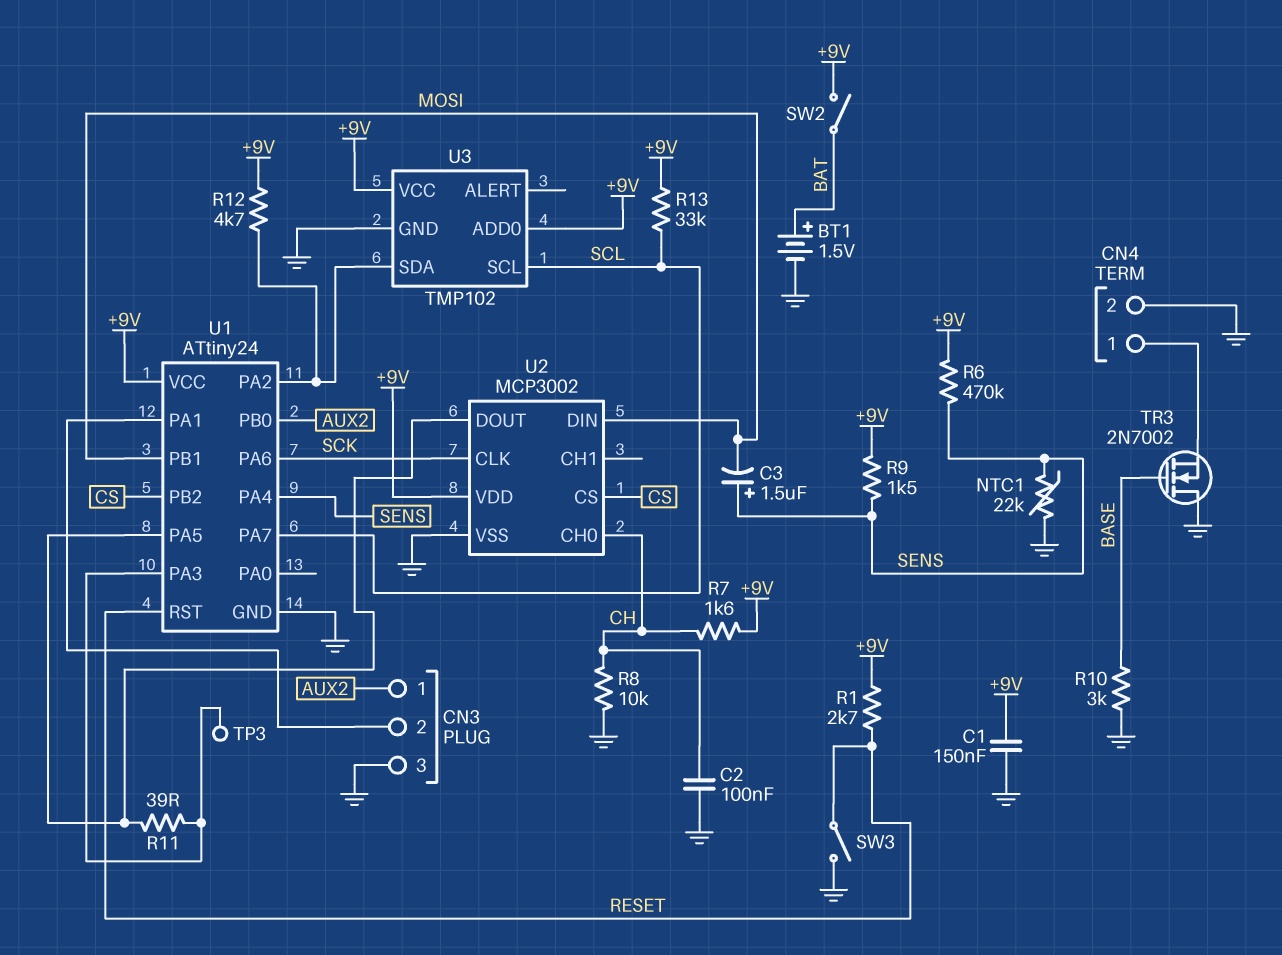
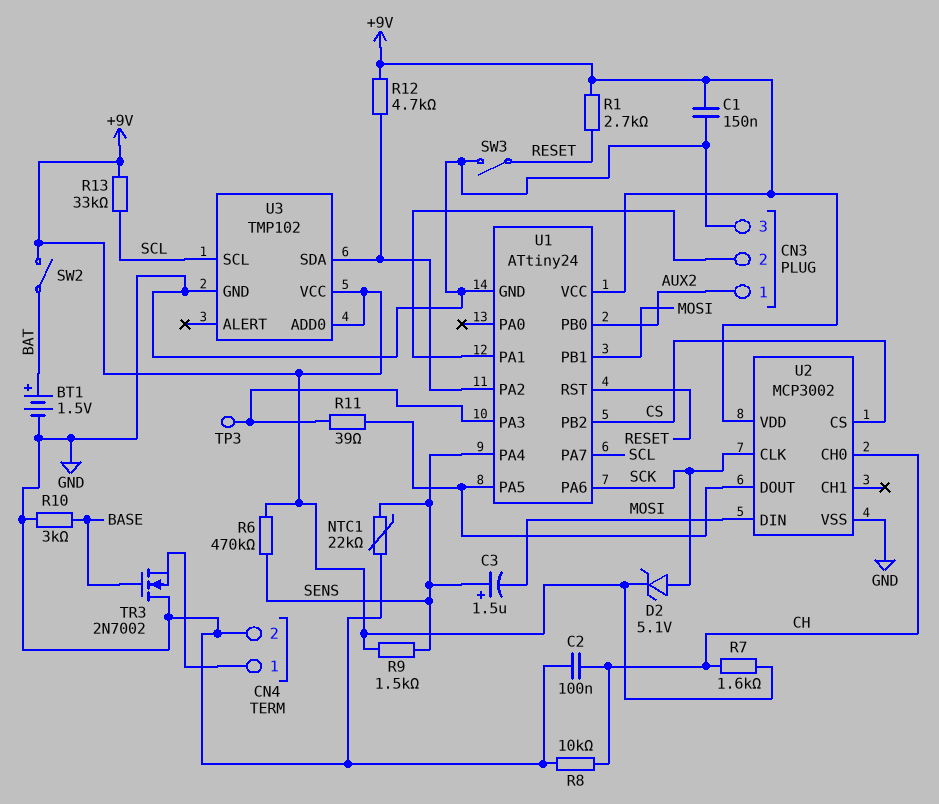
D2: none -> zener 5.1V (A SCK, K +9V)

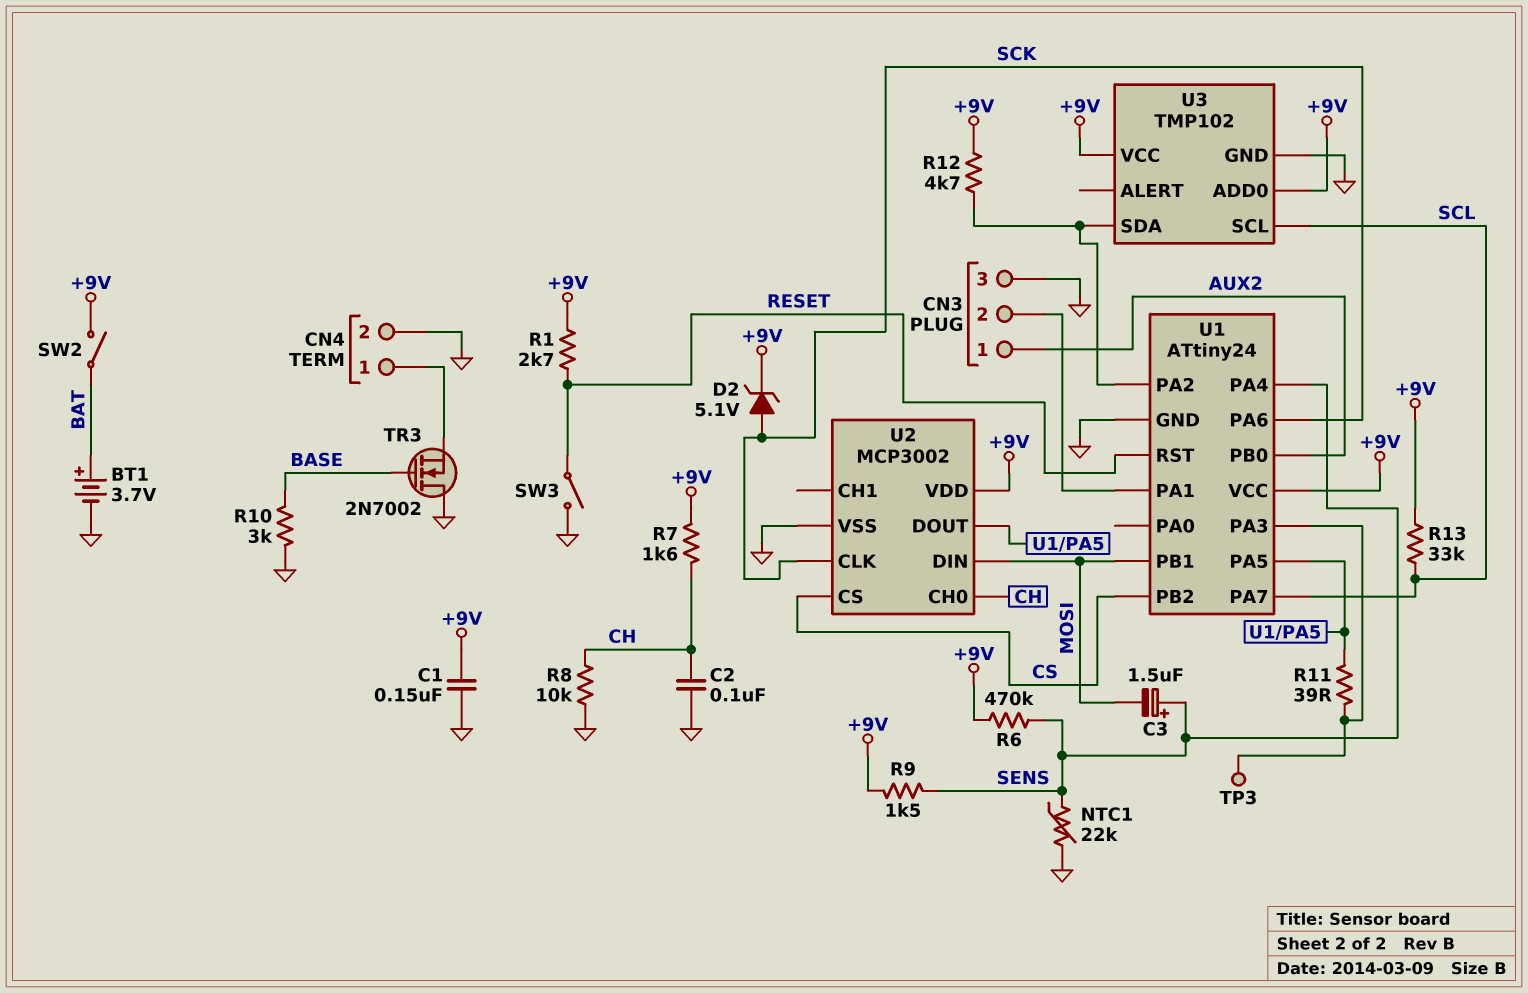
BT1: 1.5V (plus BAT, minus GND) -> 3.7V (plus BAT, minus GND)

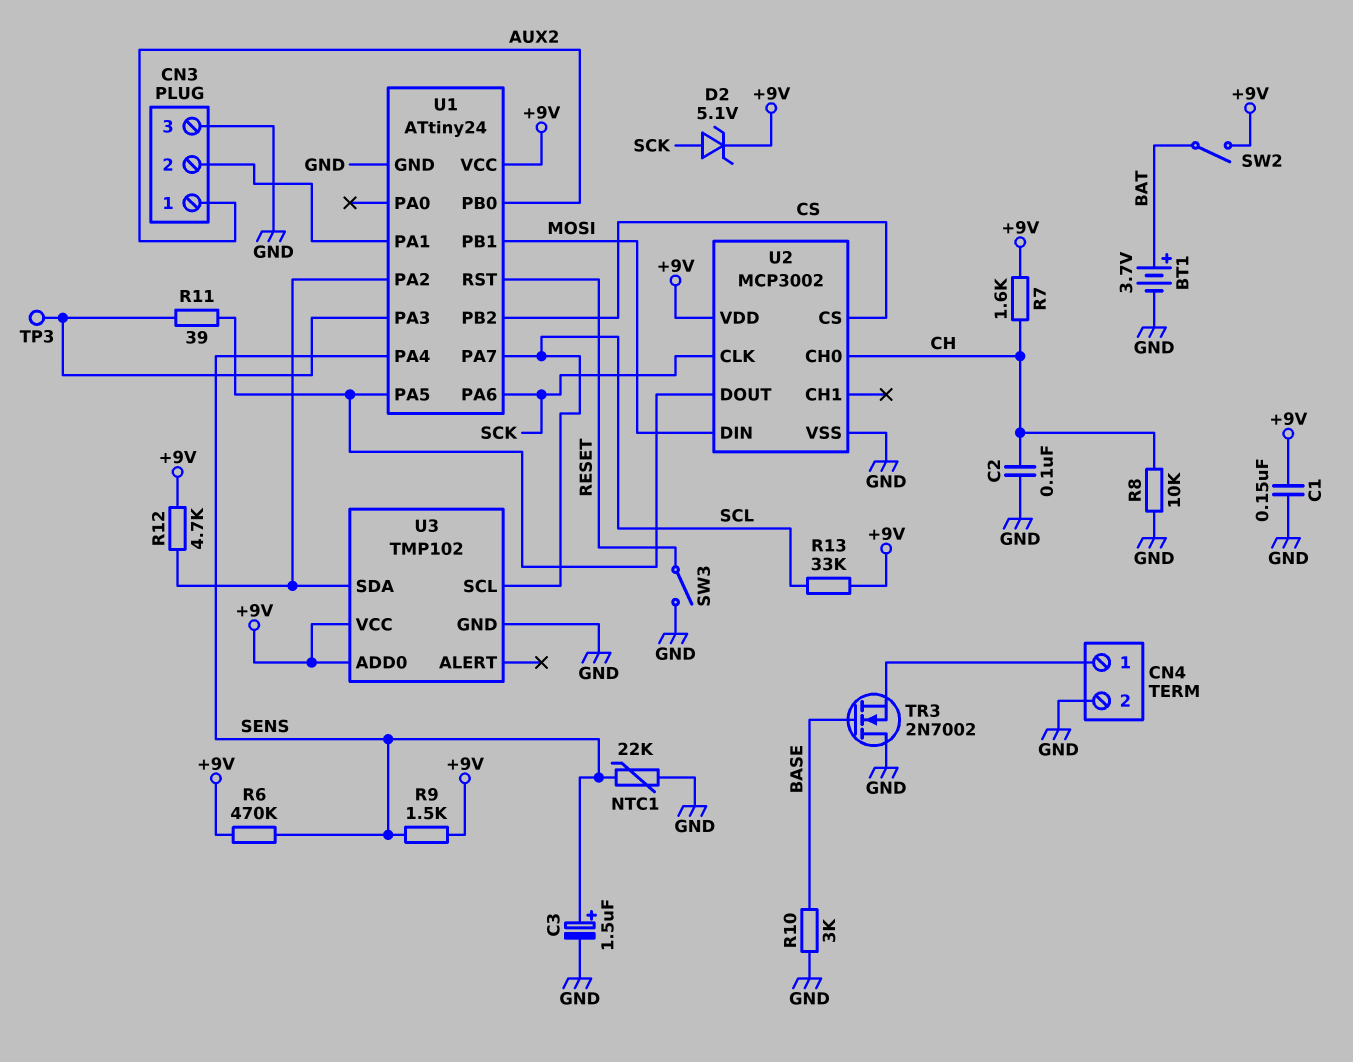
C3: 1.5uF (plus SENS, minus MOSI) -> 1.5uF (plus SENS, minus GND)
R1: 2.7k (+9V, RESET) -> none

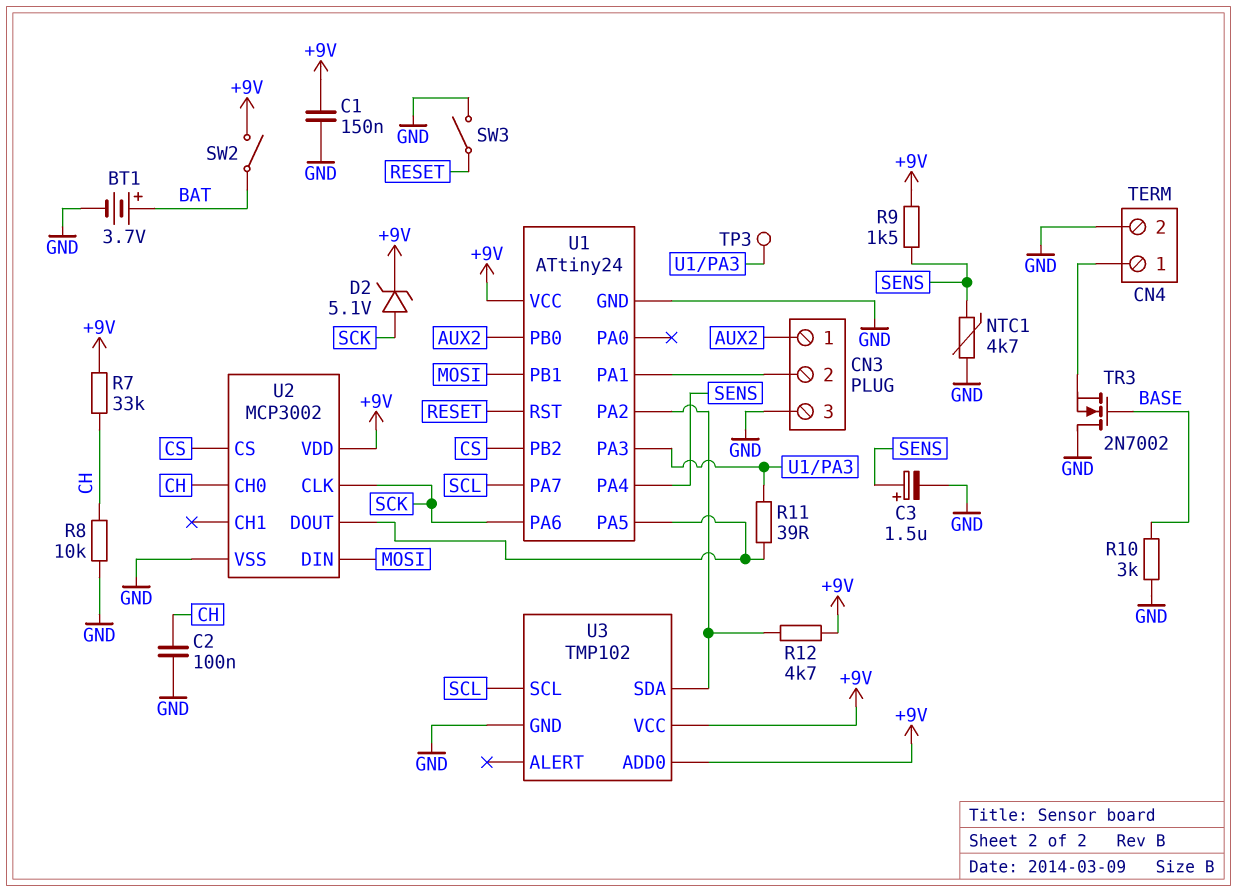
NTC1: 22k (GND, SENS) -> 4.7k (GND, SENS)
R6: 470k (+9V, SENS) -> none
R7: 1.6k (+9V, CH) -> 33k (+9V, CH)
R13: 33k (+9V, SCL) -> none

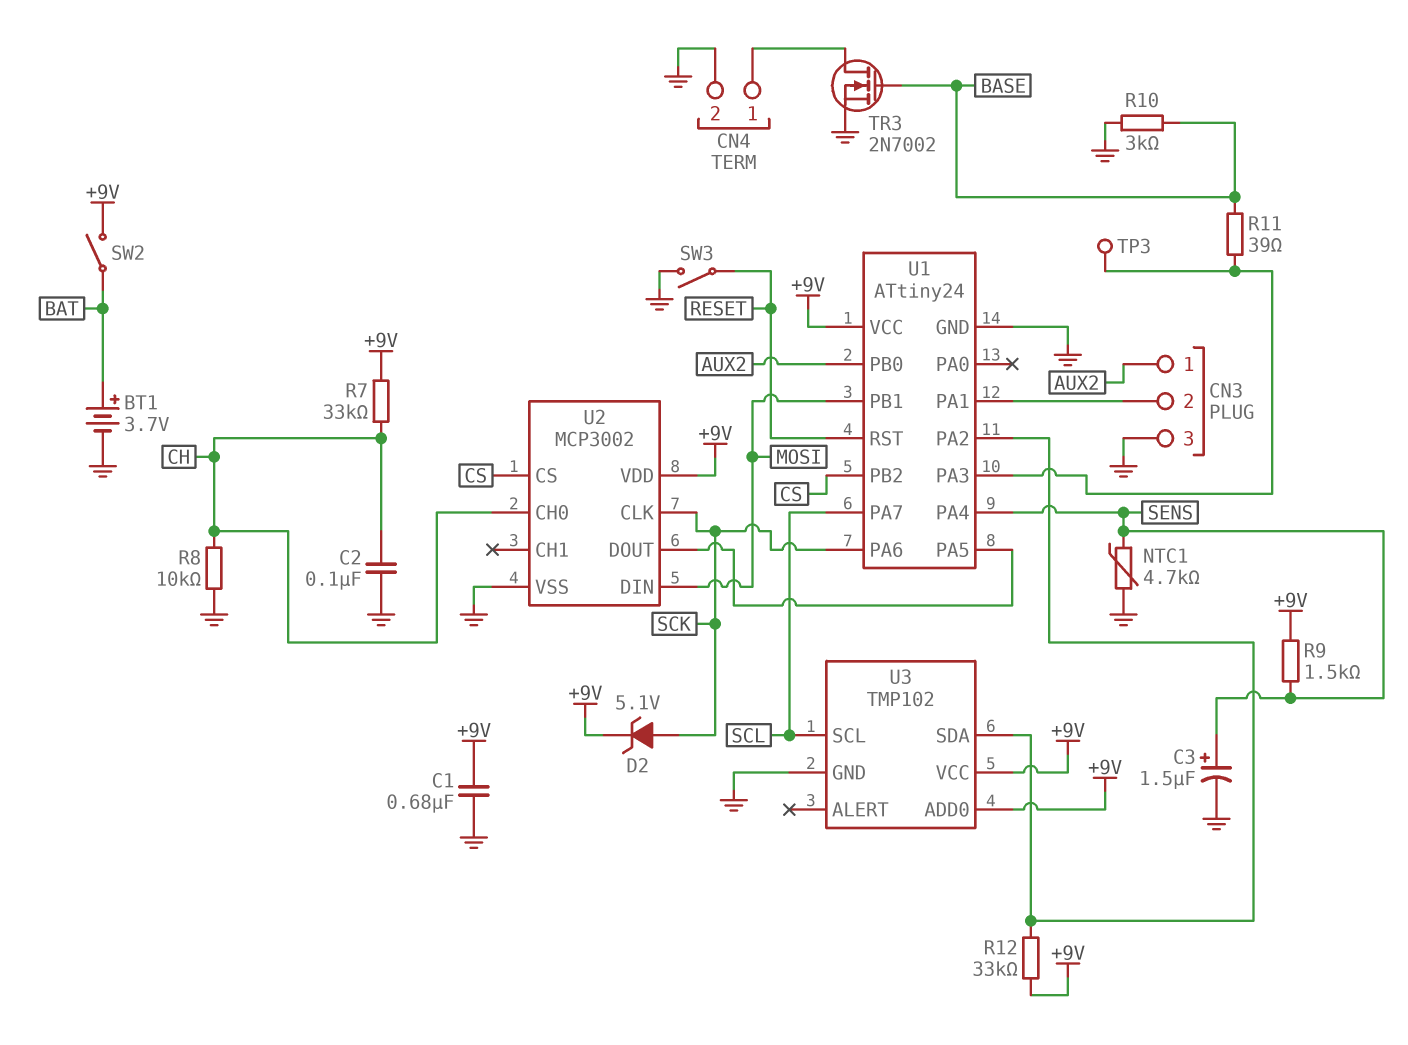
C1: 150nF (+9V, GND) -> 680nF (+9V, GND)
R11: 39 (U1/PA3, U1/PA5) -> 39 (BASE, U1/PA3)
R12: 4.7k (+9V, U1/PA2) -> 33k (+9V, U1/PA2)
TR3: NMOS 2N7002 (G BASE, D GND, S CN4/1) -> NMOS 2N7002 (G BASE, D CN4/1, S GND)

